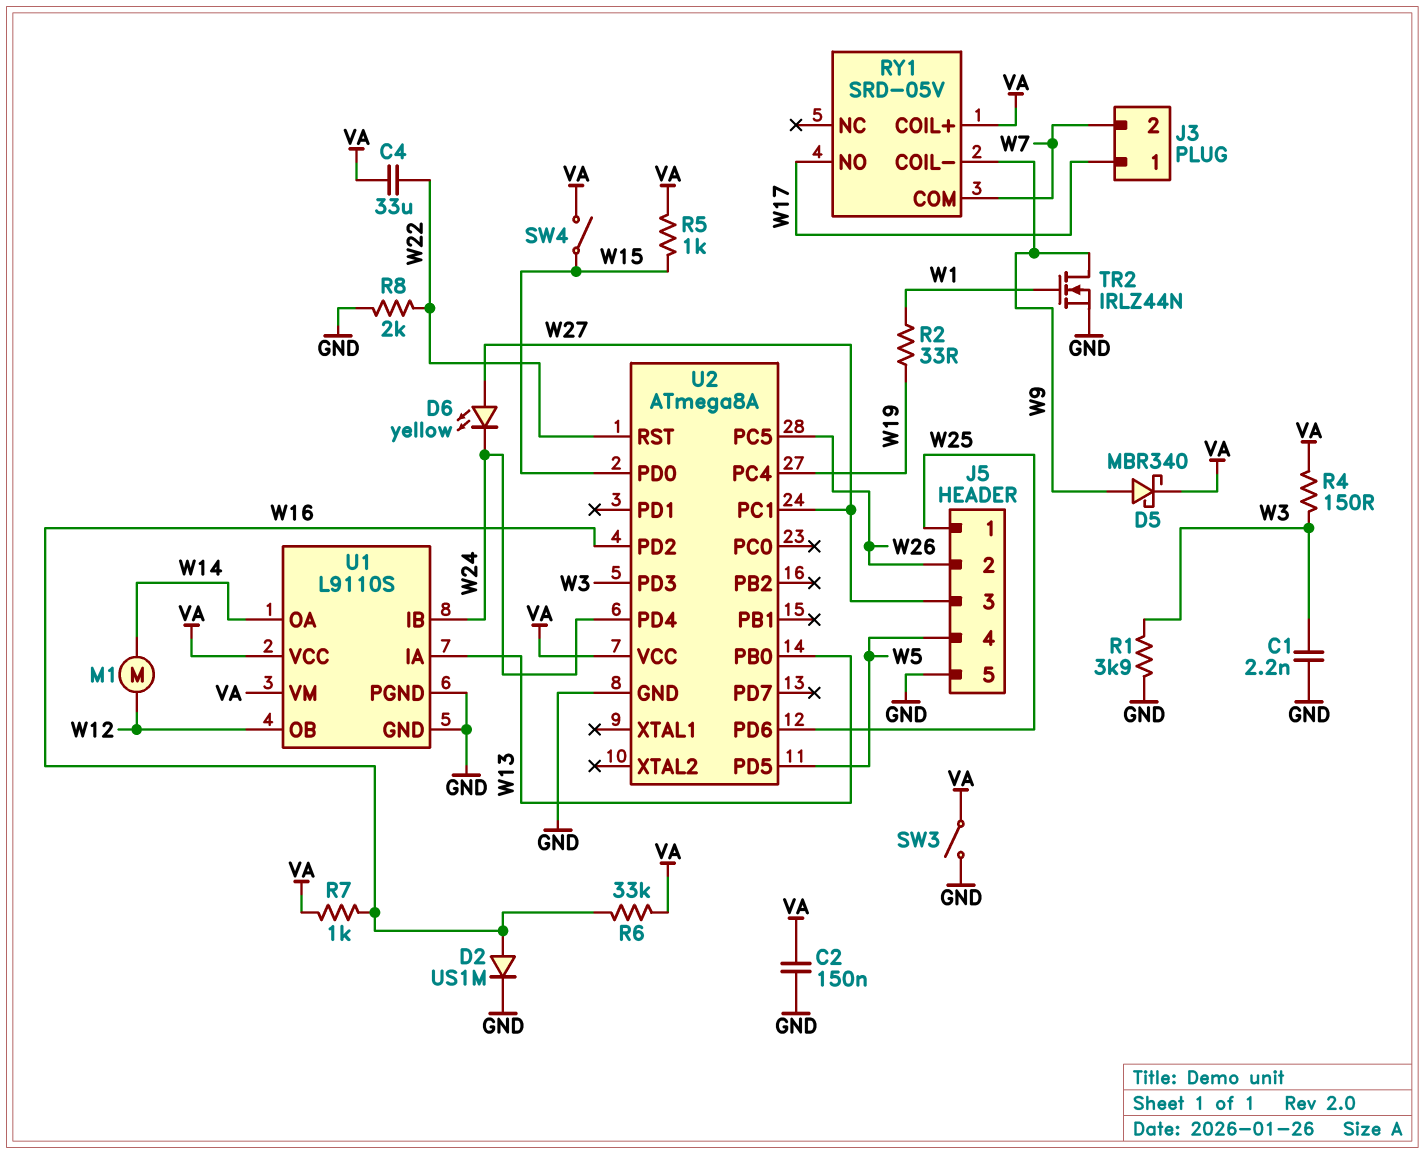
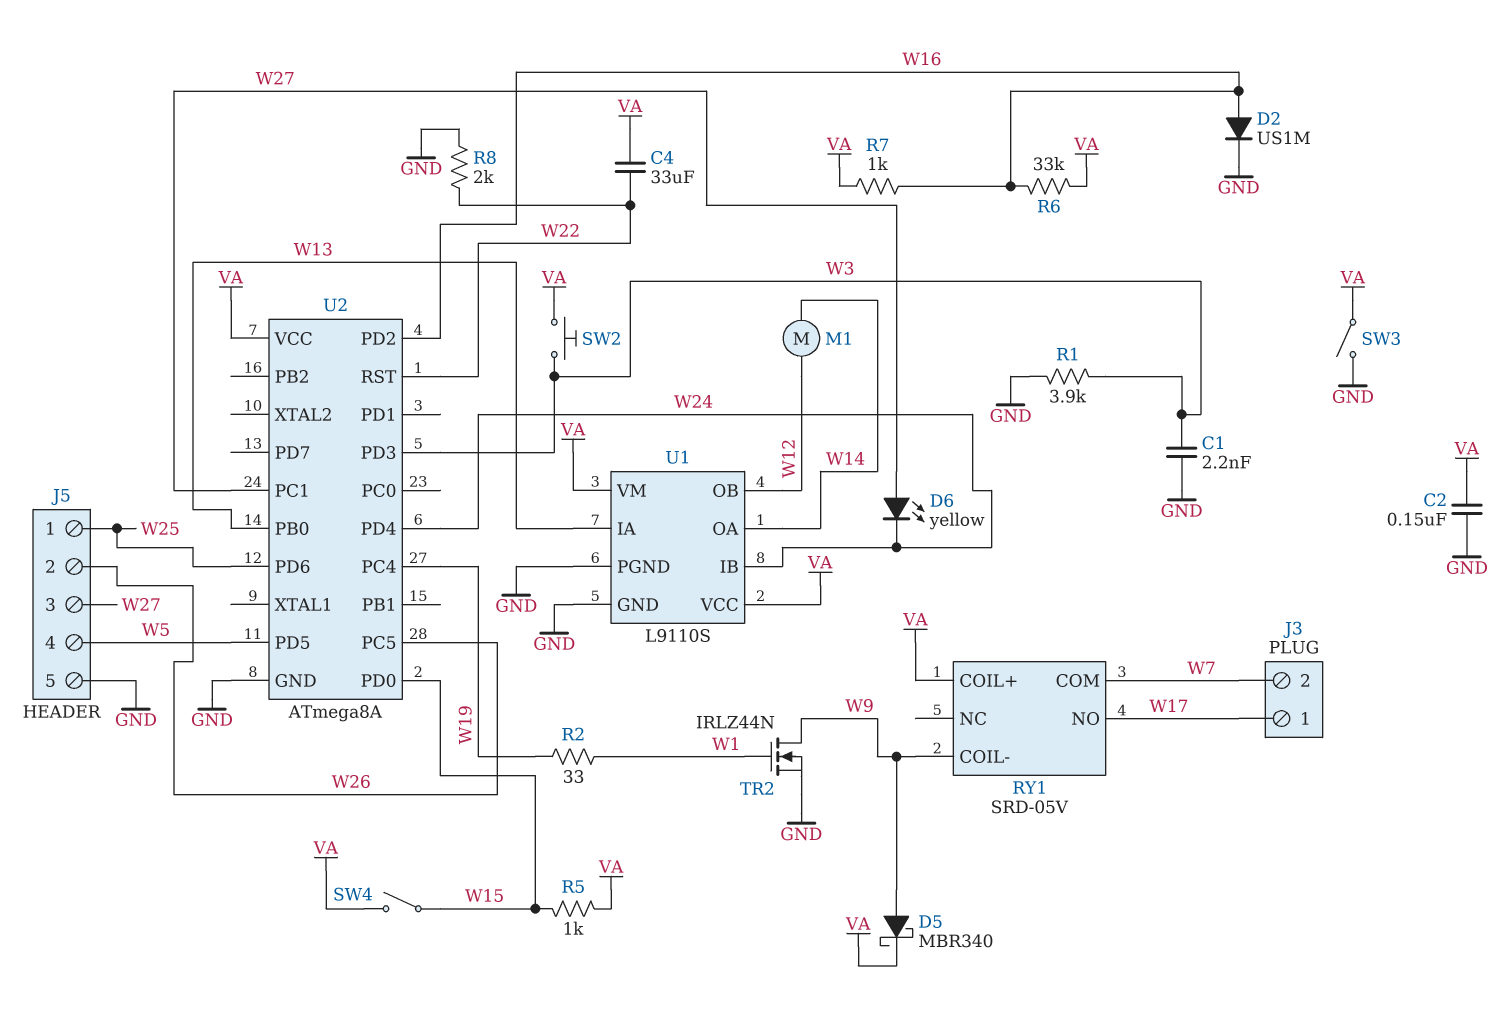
R4: 150 (VA, W3) -> none
SW2: none -> button (VA, W3)

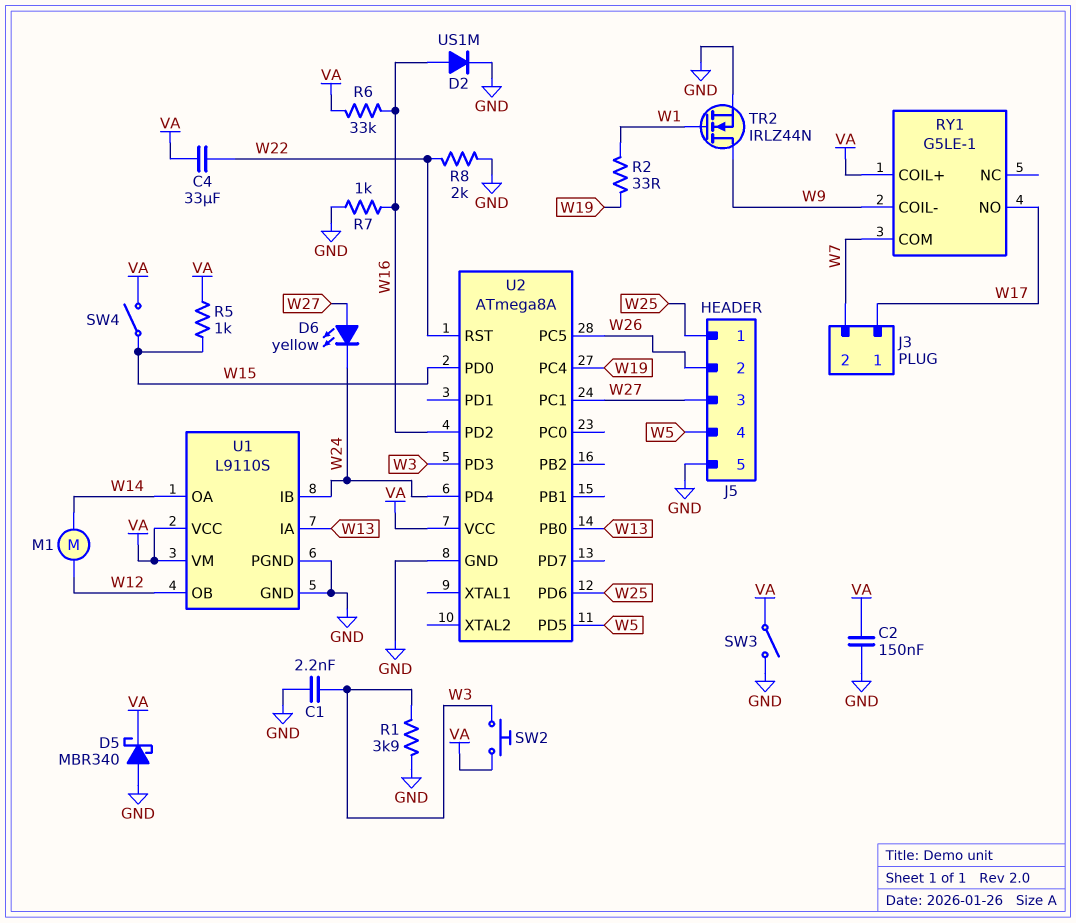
D5: schottky MBR340 (A W9, K VA) -> schottky MBR340 (A GND, K VA)
R7: 1k (VA, W16) -> 1k (GND, W16)
RY1: SRD-05V -> G5LE-1

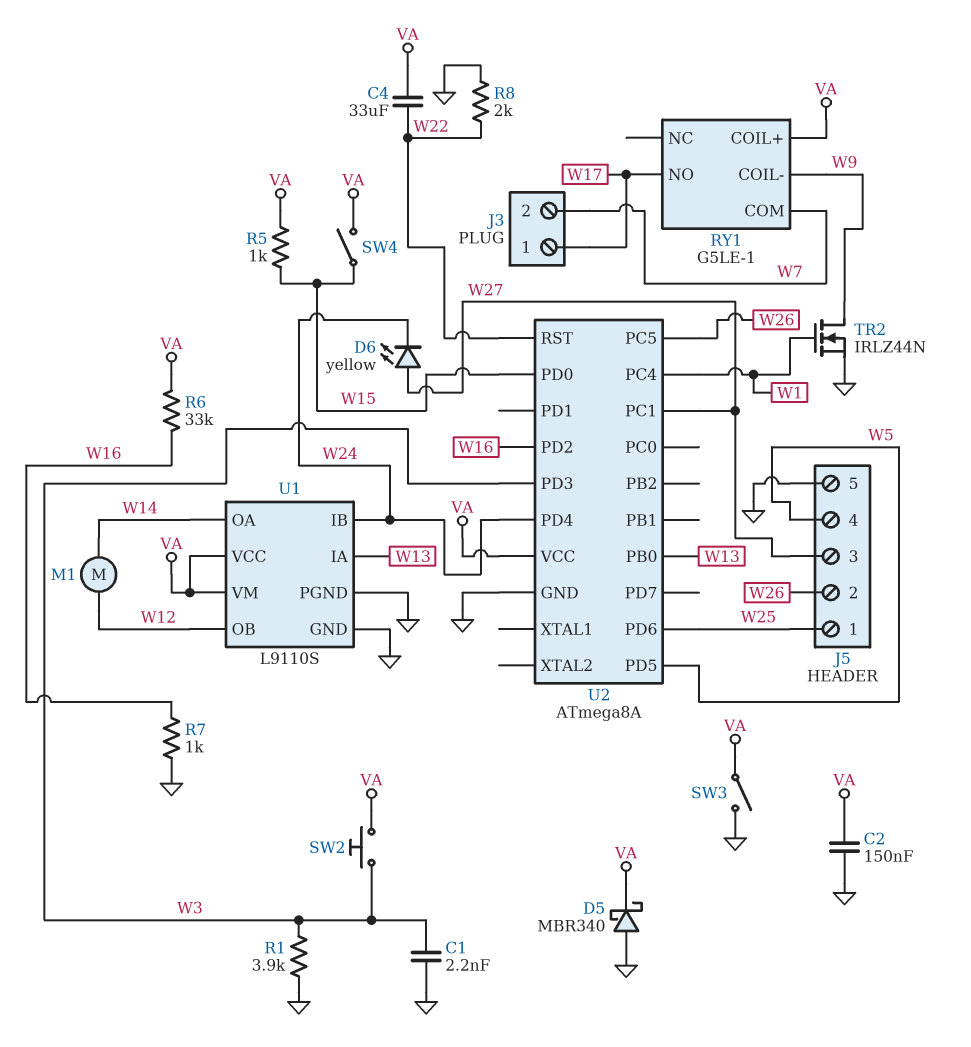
D2: diode US1M (A W16, K GND) -> none
R2: 33 (W1, W19) -> none
U2 pin PC4: W19 -> W1

